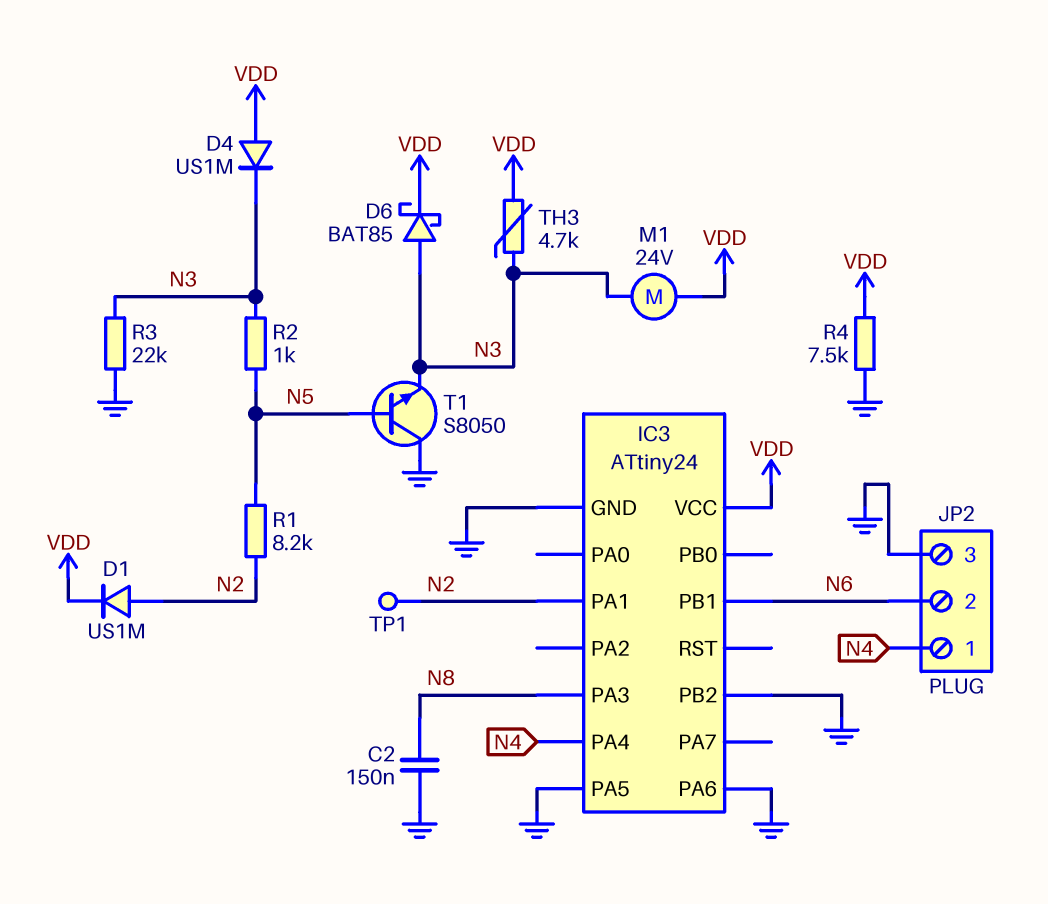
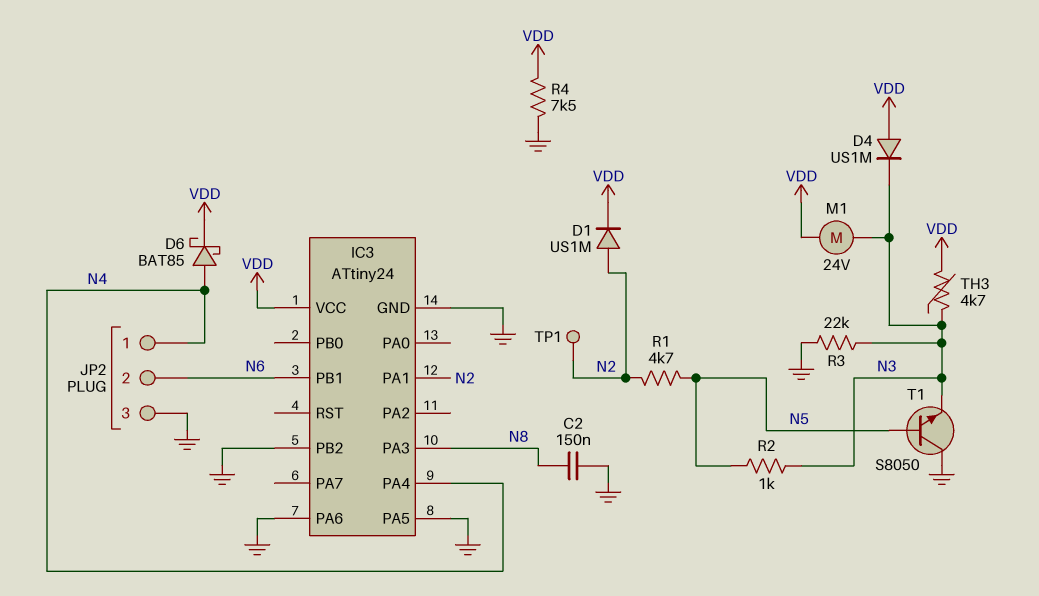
D6: schottky BAT85 (A N3, K VDD) -> schottky BAT85 (A N4, K VDD)
R1: 8.2k (N2, N5) -> 4.7k (N2, N5)

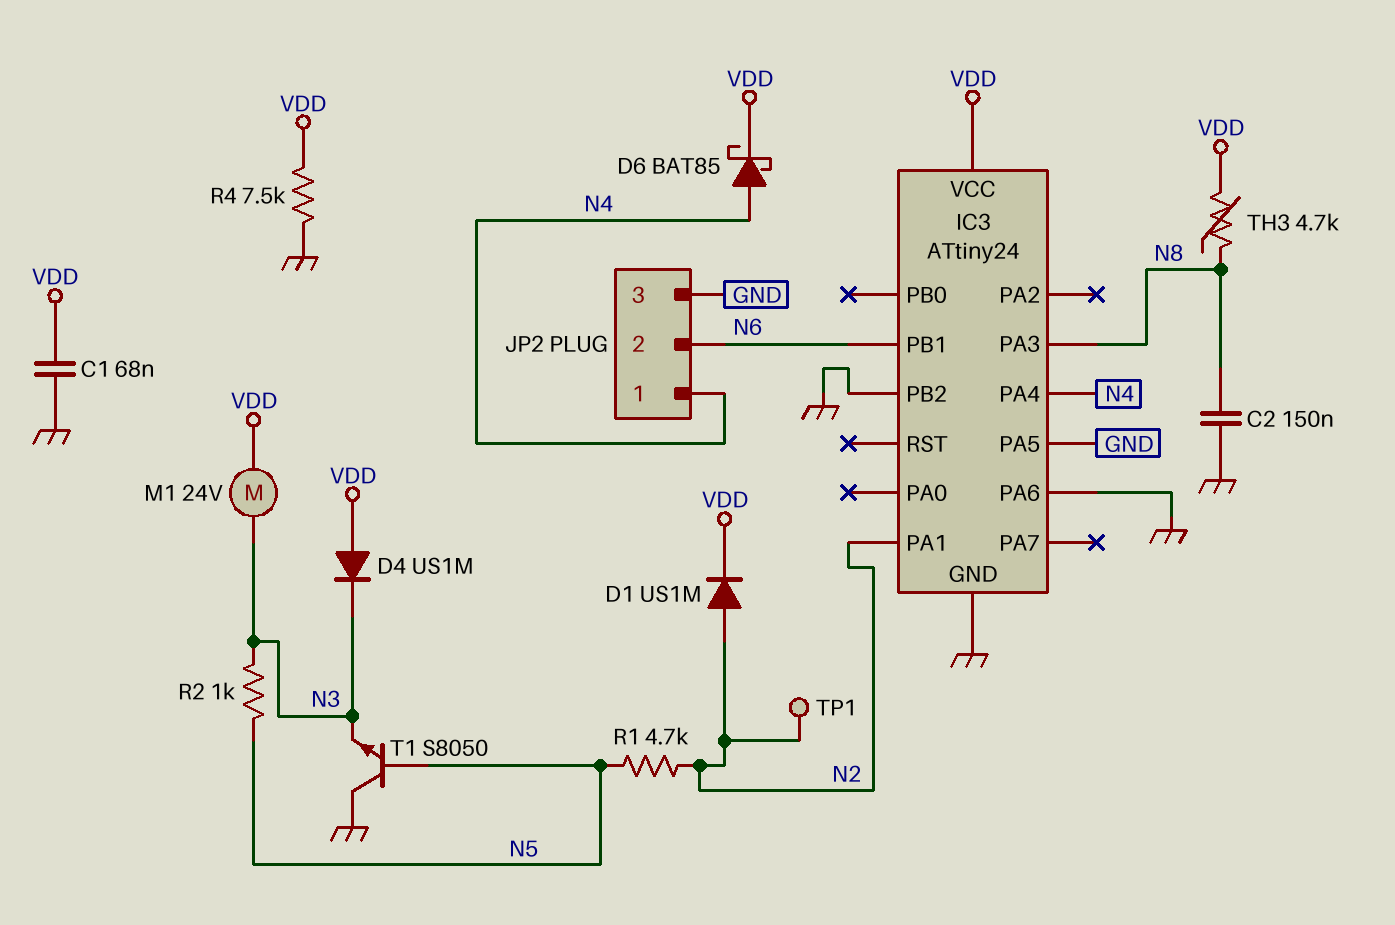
C1: none -> 68nF (GND, VDD)
R3: 22k (GND, N3) -> none
TH3: 4.7k (N3, VDD) -> 4.7k (N8, VDD)

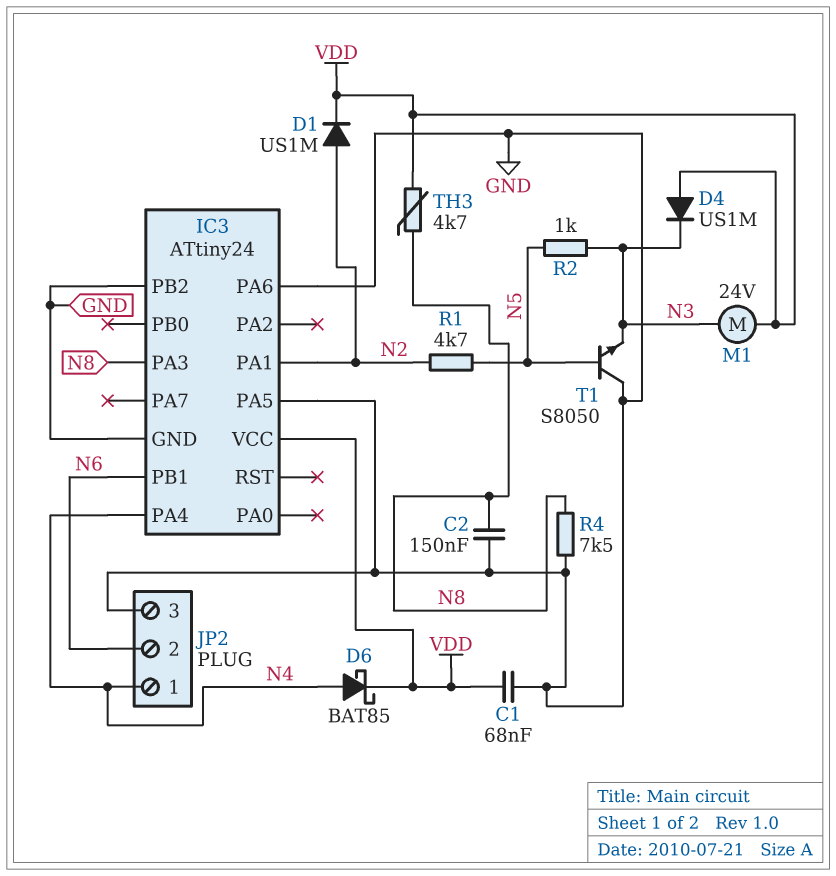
R4: 7.5k (GND, VDD) -> 7.5k (GND, N8)
TP1: test point (N2) -> none

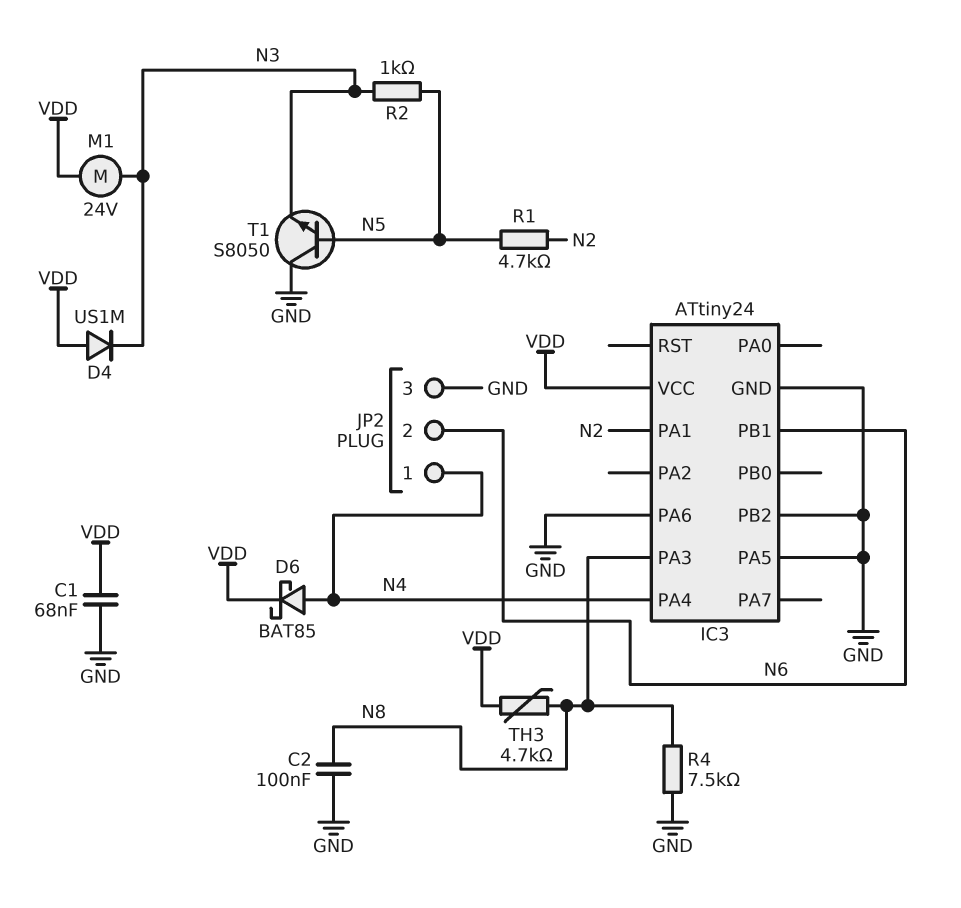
C2: 150nF (GND, N8) -> 100nF (GND, N8)
D1: diode US1M (A N2, K VDD) -> none

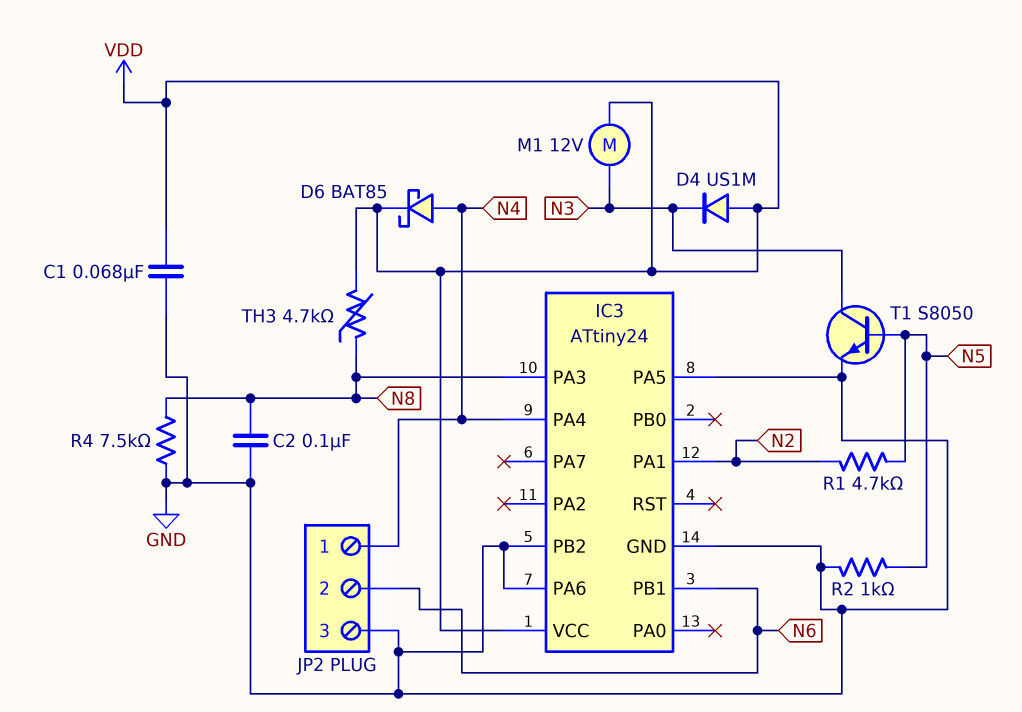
M1: motor 24V (N3, VDD) -> motor 12V (N3, VDD)
R2: 1k (N3, N5) -> 1k (GND, N5)
T1: NPN S8050 (B N5, C GND, E N3) -> NPN S8050 (B N5, C N3, E GND)

